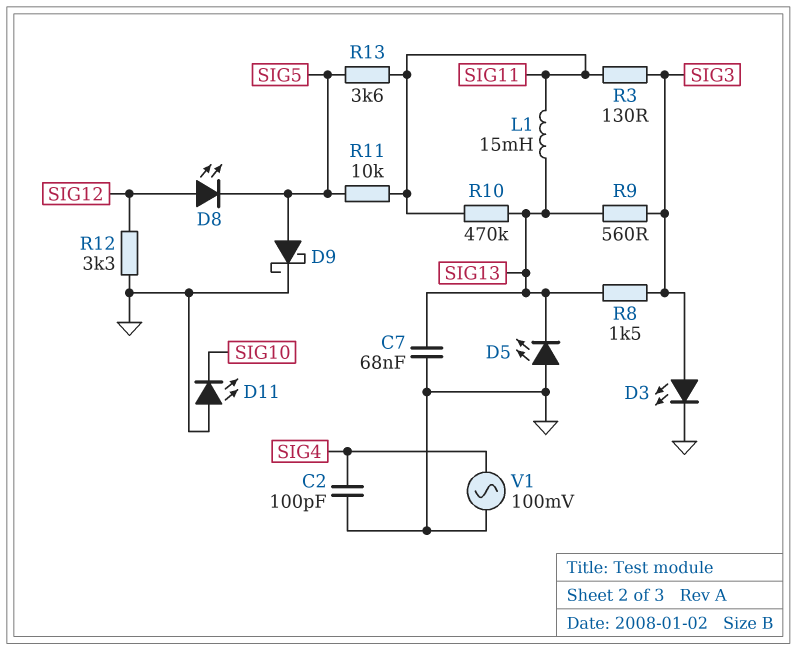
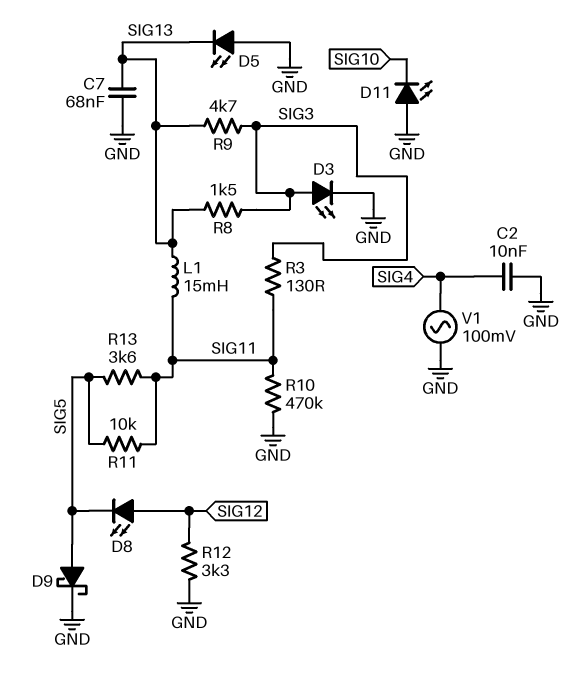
C2: 100pF (GND, SIG4) -> 10nF (GND, SIG4)
R9: 560 (SIG3, SIG13) -> 4.7k (SIG3, SIG13)
R10: 470k (SIG11, SIG13) -> 470k (GND, SIG11)

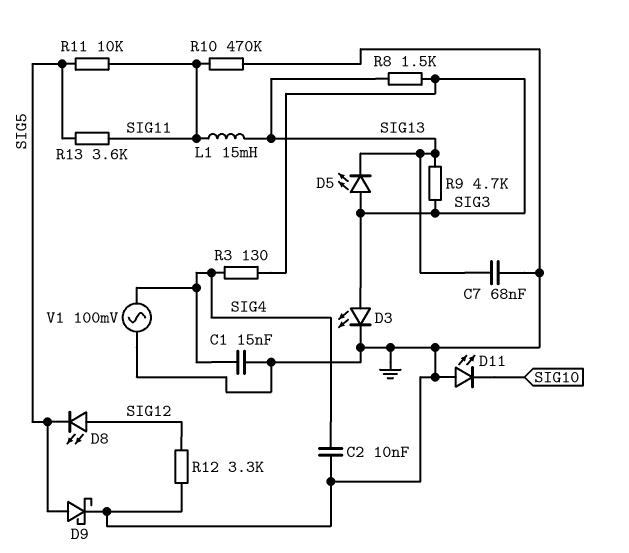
C1: none -> 15nF (GND, SIG4)
D5: LED (A GND, K SIG13) -> LED (A SIG3, K SIG13)
R3: 130 (SIG3, SIG11) -> 130 (SIG3, SIG4)

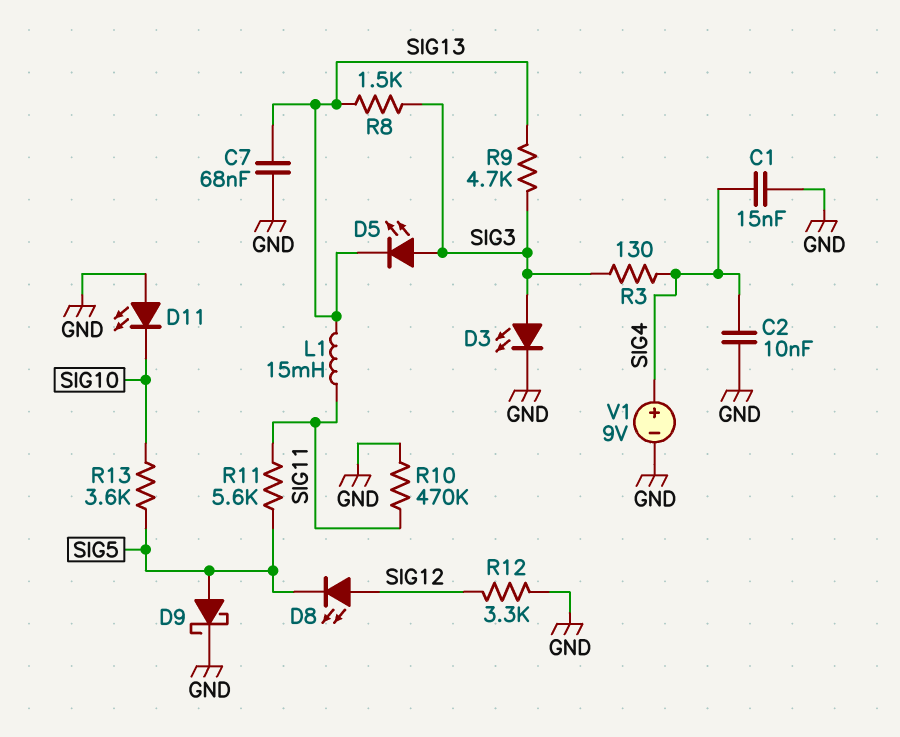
R11: 10k (SIG5, SIG11) -> 5.6k (SIG5, SIG11)
R13: 3.6k (SIG5, SIG11) -> 3.6k (SIG5, SIG10)
V1: AC 100mV (GND, SIG4) -> 9V (plus SIG4, minus GND)

